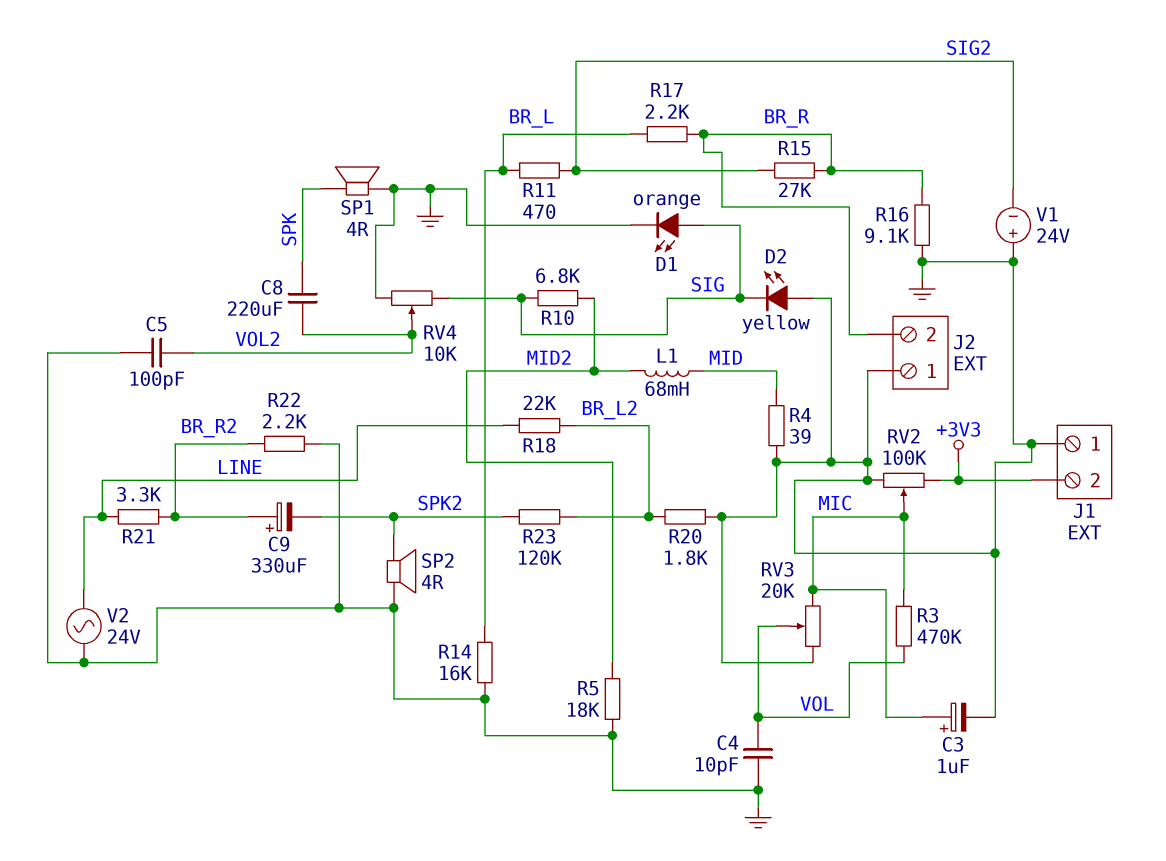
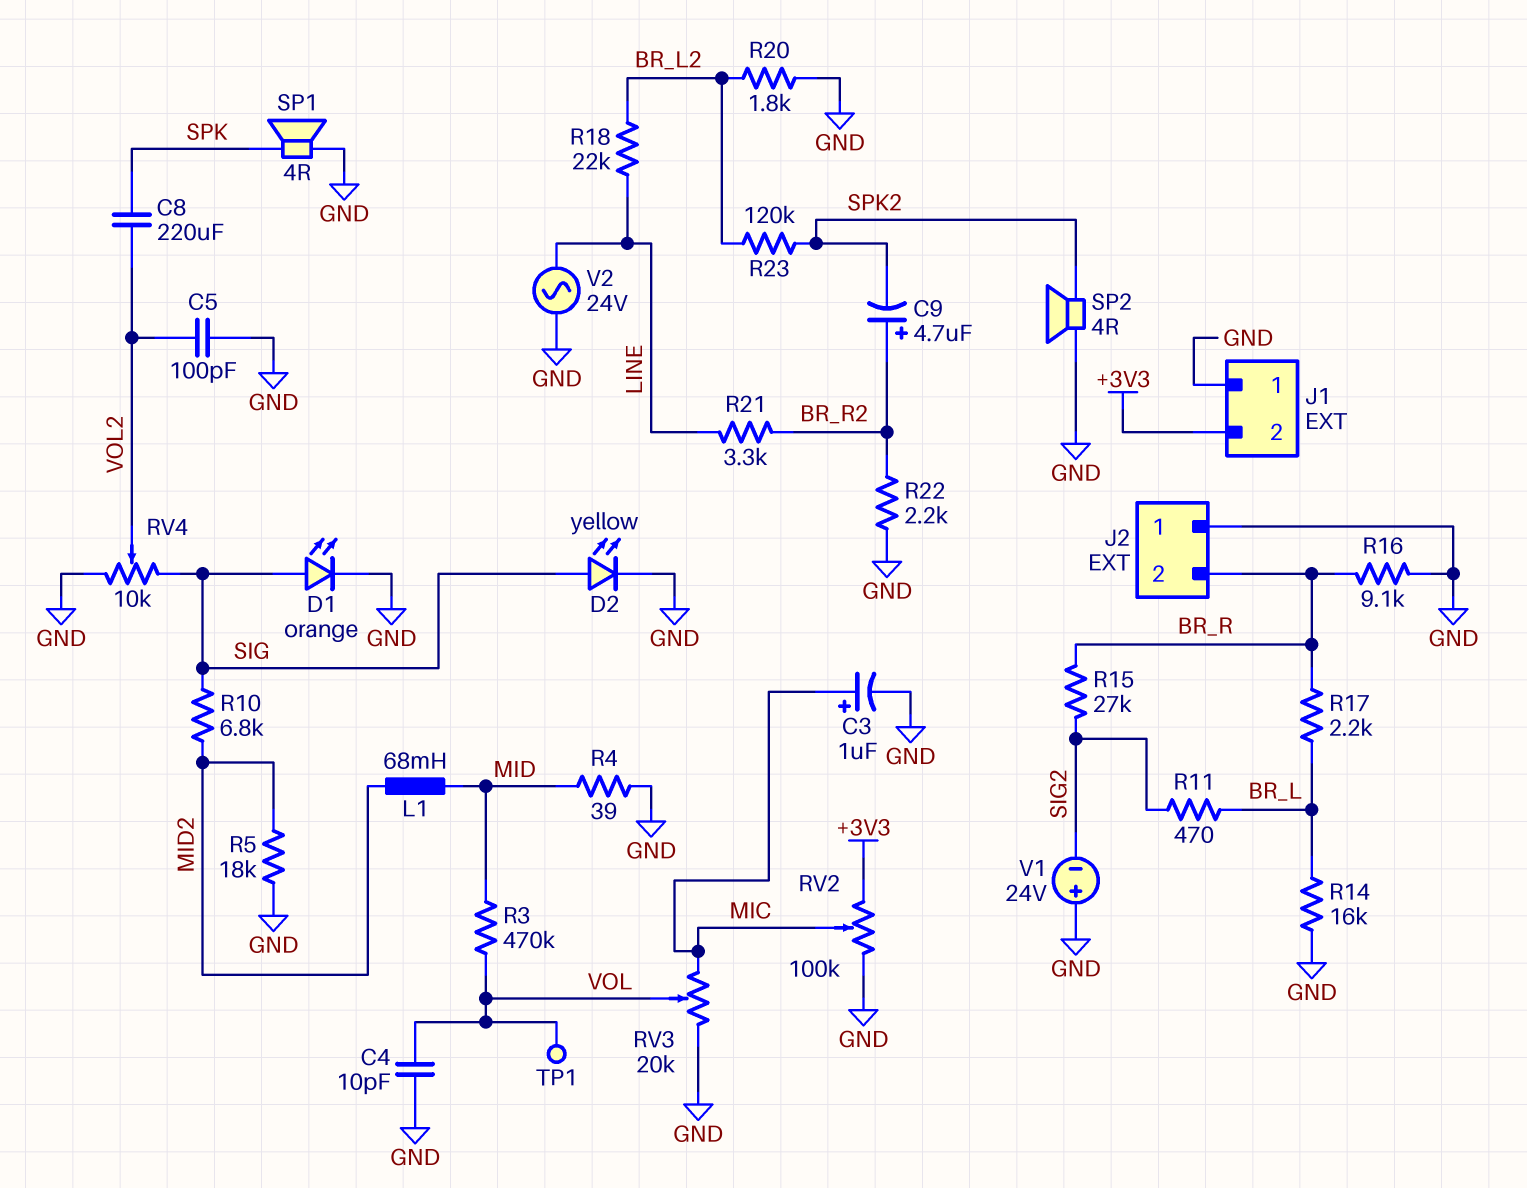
C9: 330uF (plus BR_R2, minus SPK2) -> 4.7uF (plus BR_R2, minus SPK2)
D2: LED yellow (A GND, K SIG) -> LED yellow (A SIG, K GND)
R3: 470k (MIC, VOL) -> 470k (MID, VOL)
TP1: none -> test point (VOL)

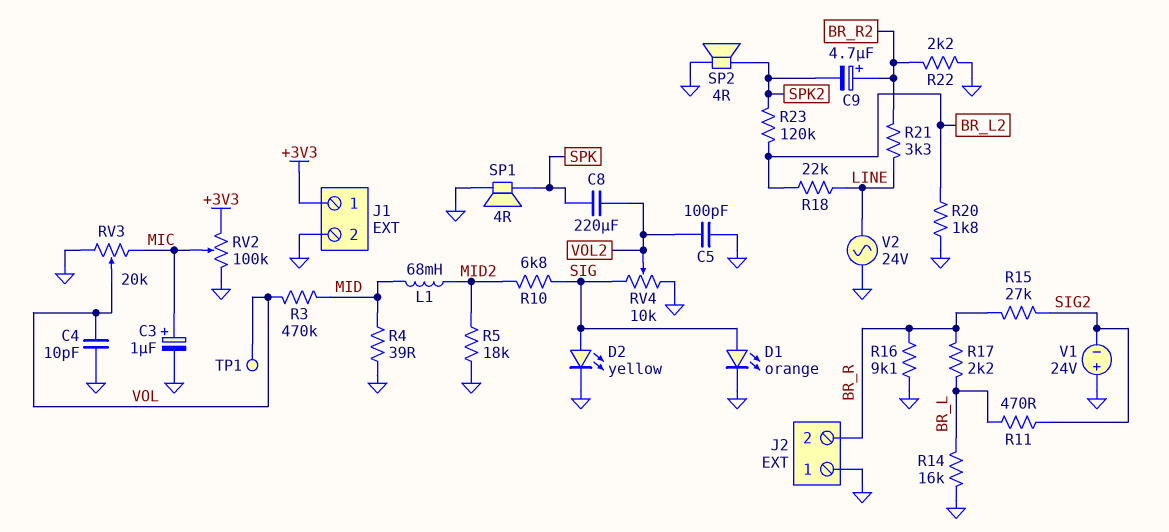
J1 pin 1: GND -> +3V3
J1 pin 2: +3V3 -> GND

